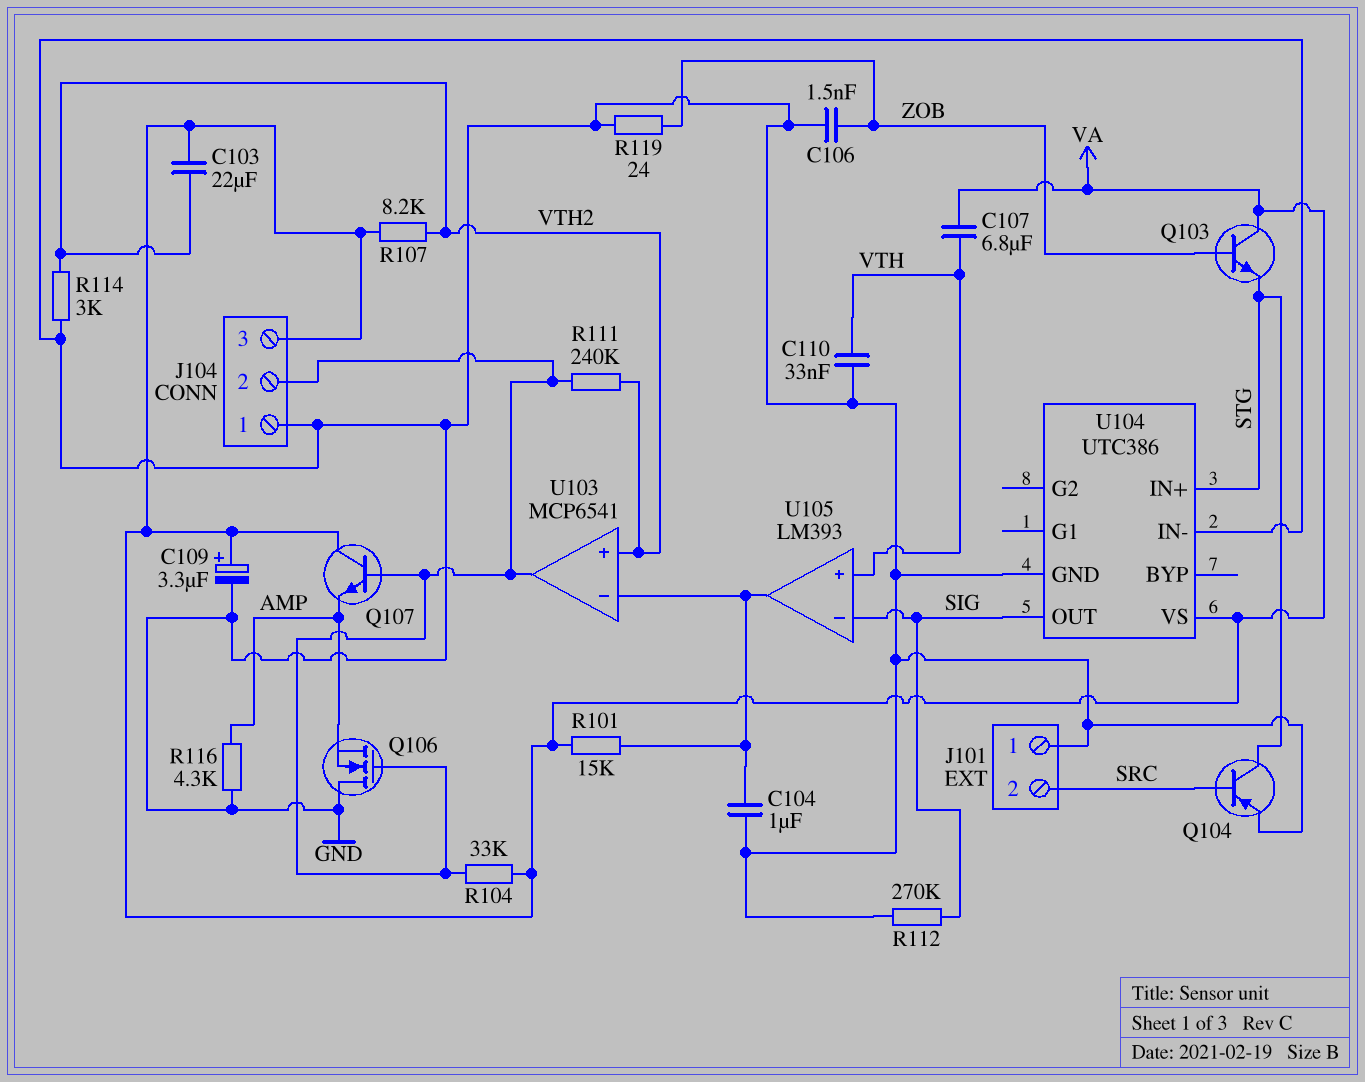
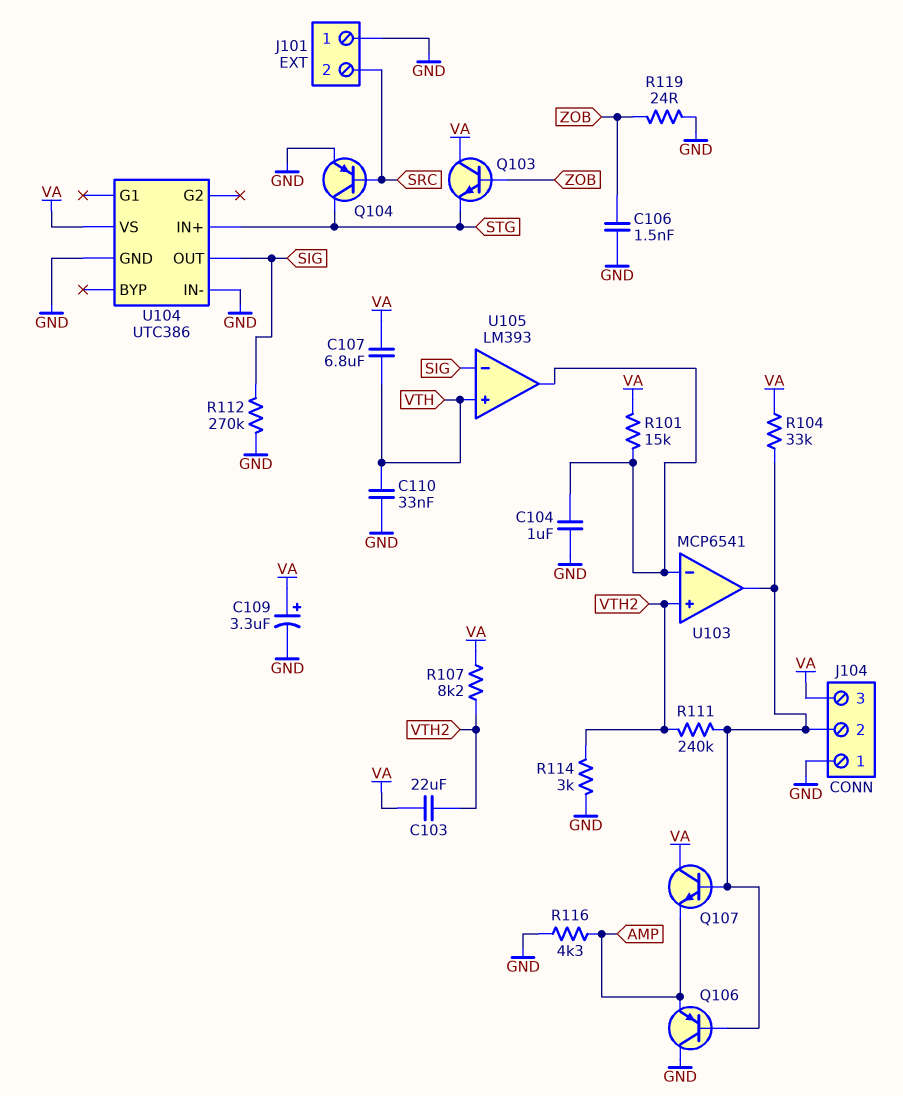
Q106: NMOS (G J104/2, D GND, S AMP) -> PNP (B J104/2, C GND, E AMP)

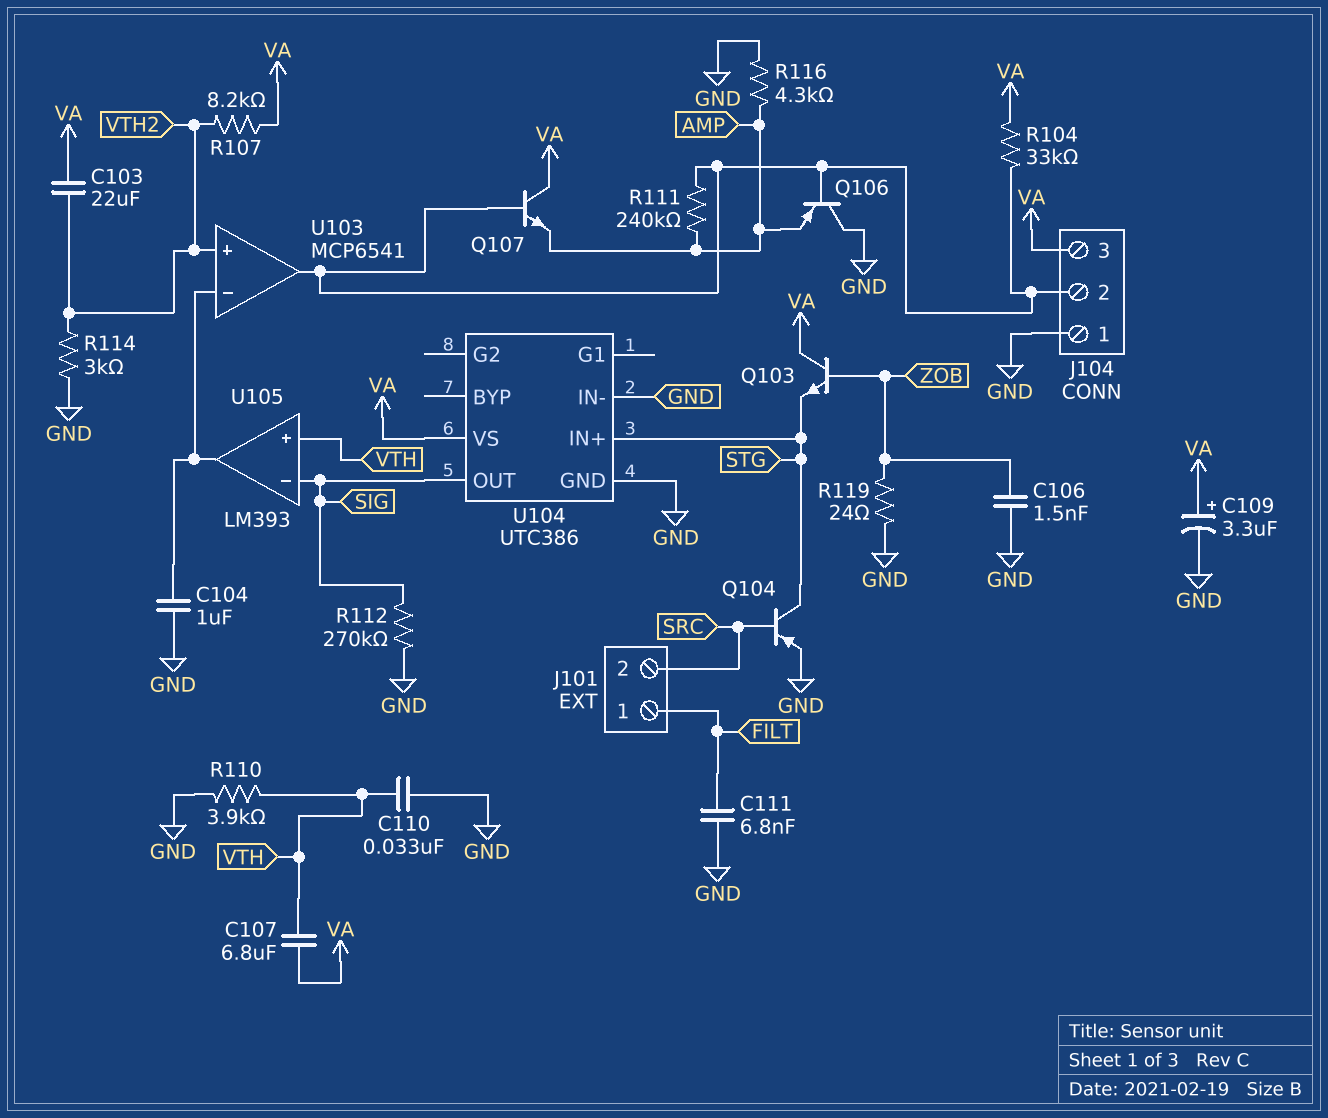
C111: none -> 6.8nF (FILT, GND)
J101 pin 1: GND -> FILT
R101: 15k (U103/in-, VA) -> none
R110: none -> 3.9k (GND, VTH)
R111: 240k (J104/2, VTH2) -> 240k (AMP, J104/2)

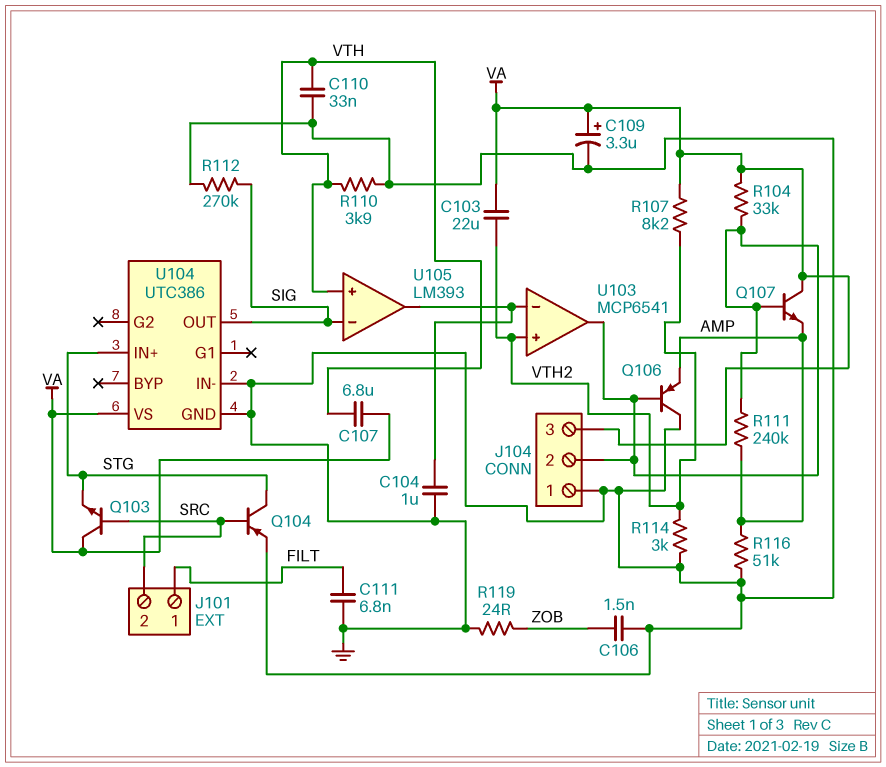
Q103: NPN (B ZOB, C VA, E STG) -> NPN (B SRC, C VA, E STG)
R116: 4.3k (AMP, GND) -> 51k (AMP, GND)

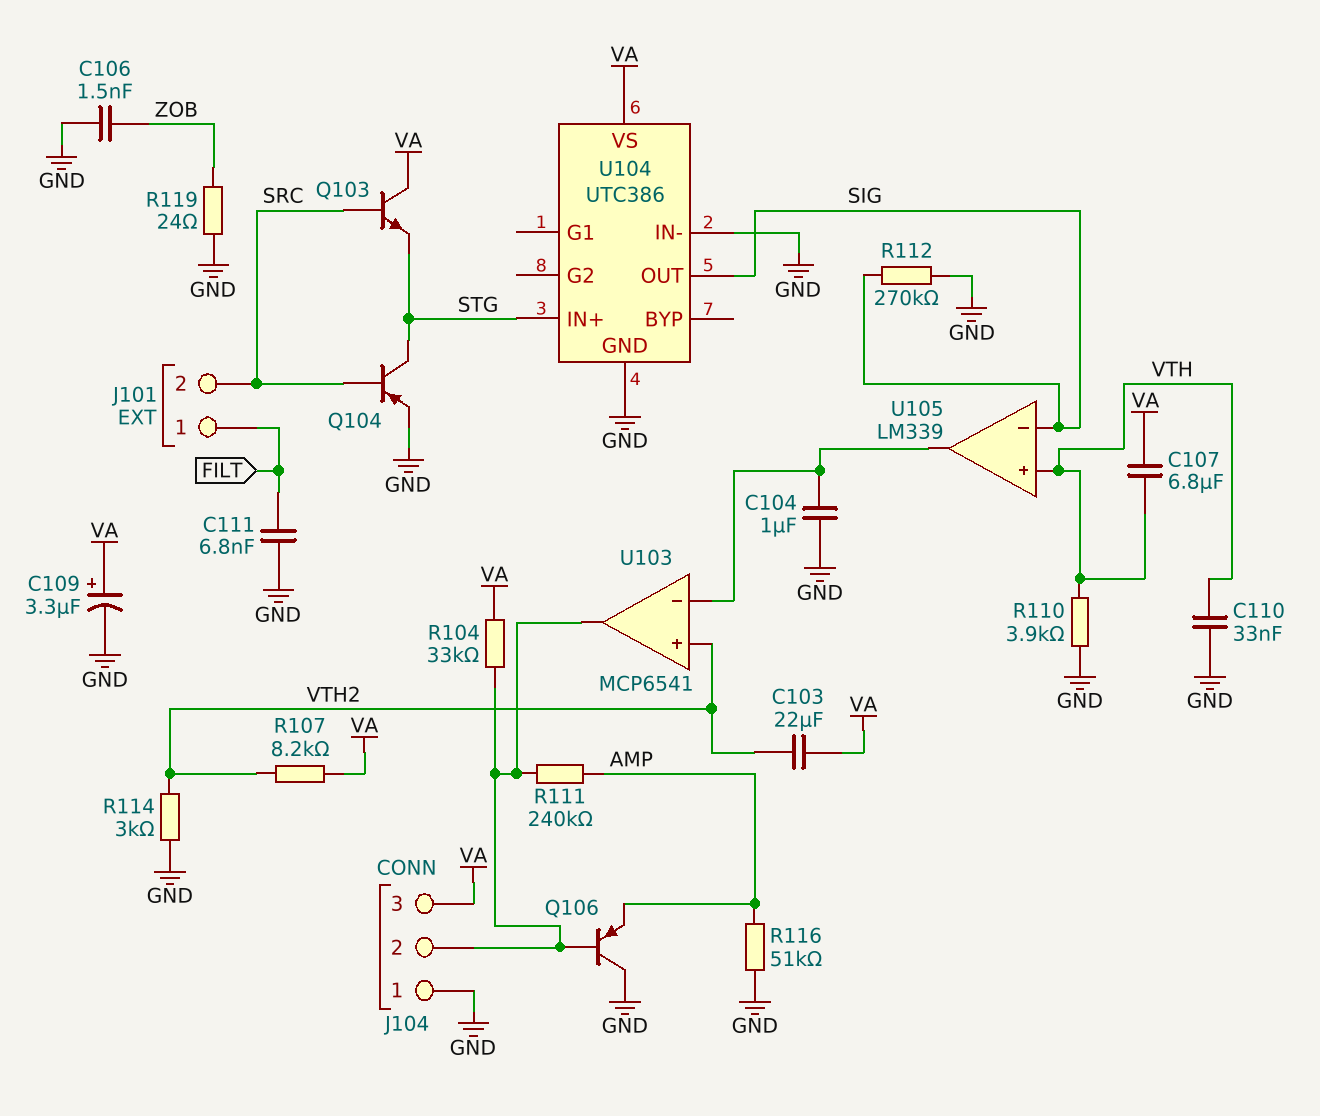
Q107: NPN (B J104/2, C VA, E AMP) -> none
U105: LM393 -> LM339

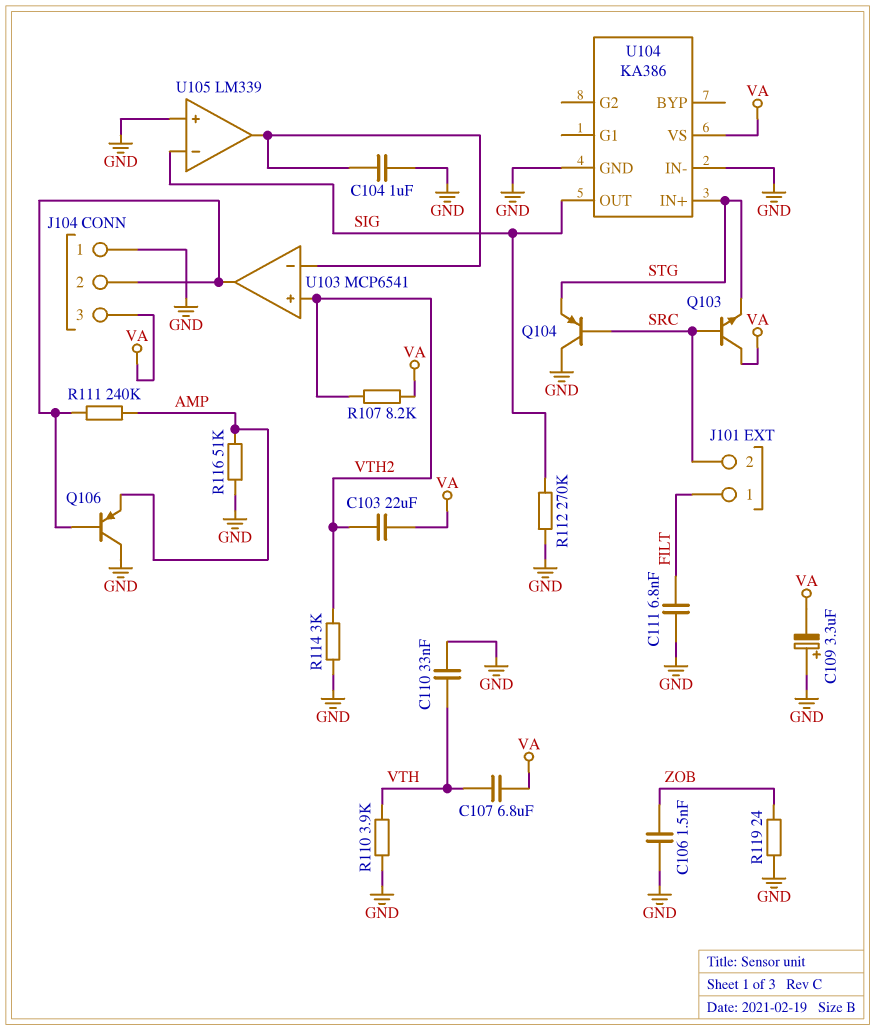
C109: 3.3uF (plus VA, minus GND) -> 3.3uF (plus GND, minus VA)
Q104: PNP (B SRC, C STG, E GND) -> PNP (B SRC, C GND, E STG)
R104: 33k (J104/2, VA) -> none
U104: UTC386 -> KA386
U105 pin in+: VTH -> GND

